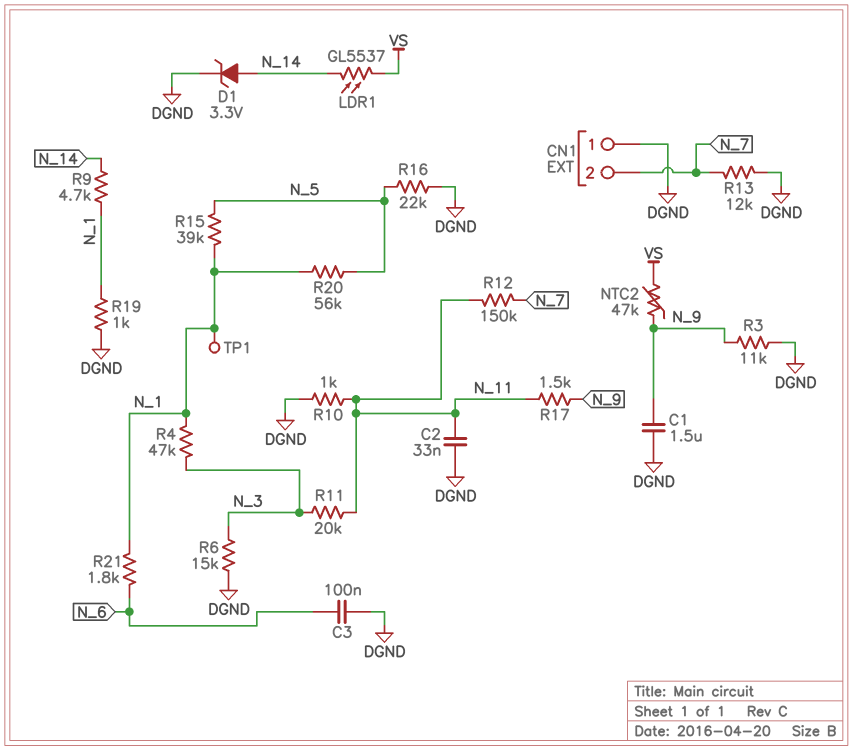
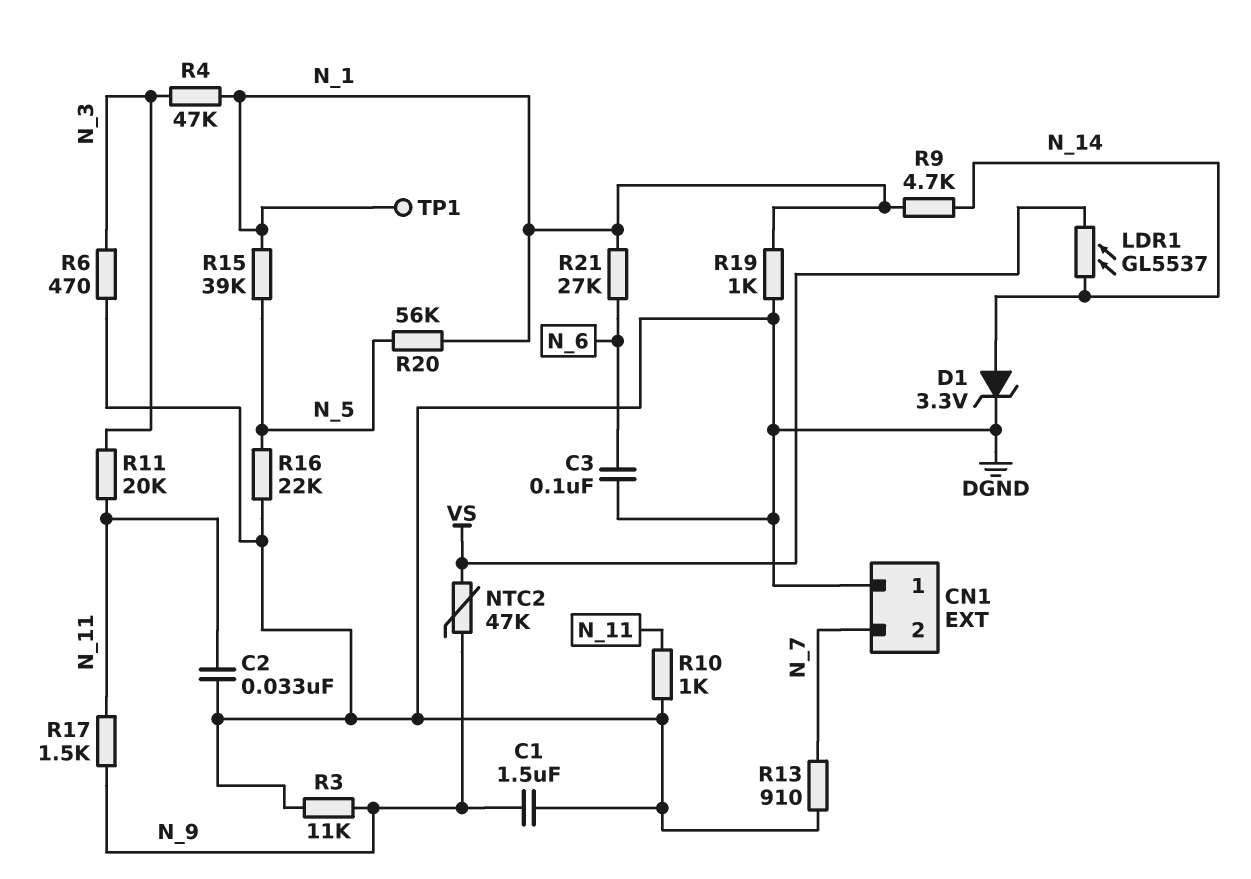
R6: 15k (DGND, N_3) -> 470 (DGND, N_3)
R12: 150k (N_7, N_11) -> none
R13: 12k (DGND, N_7) -> 910 (DGND, N_7)
R21: 1.8k (N_1, N_6) -> 27k (N_1, N_6)

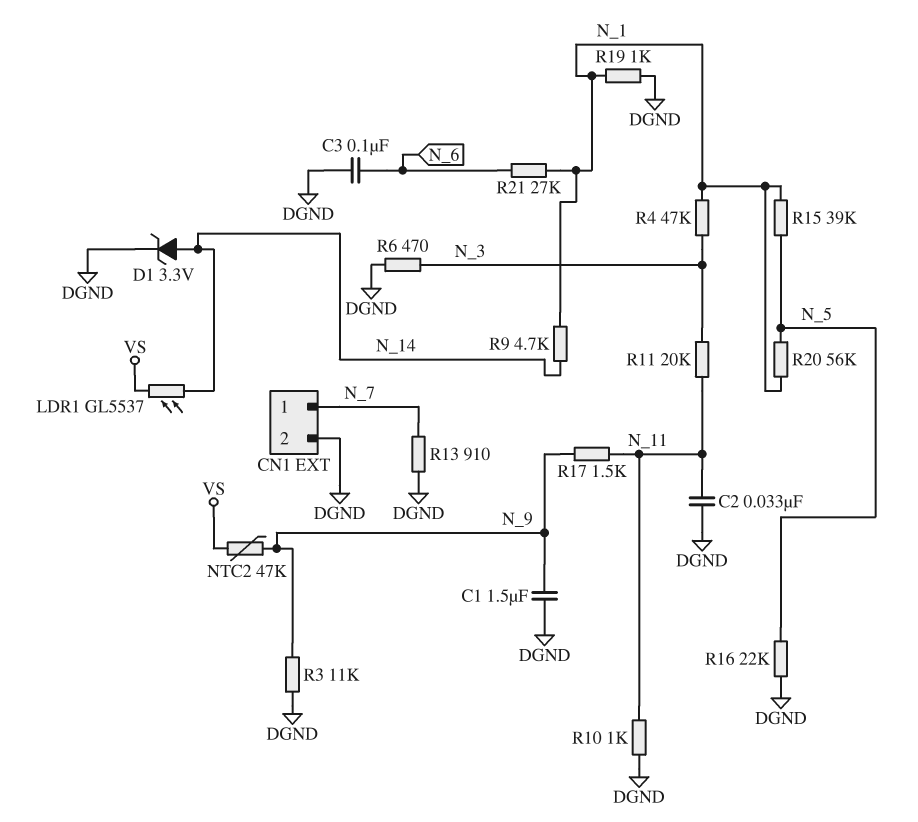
CN1 pin 1: DGND -> N_7
CN1 pin 2: N_7 -> DGND
TP1: test point (N_1) -> none

